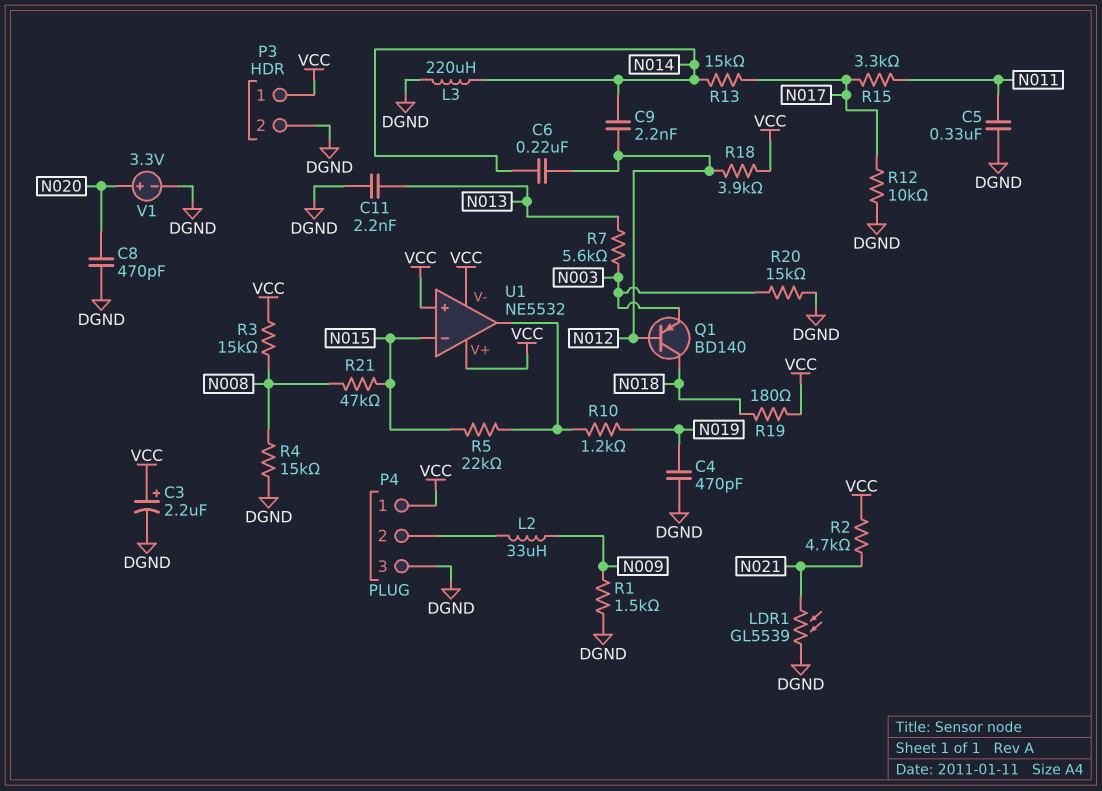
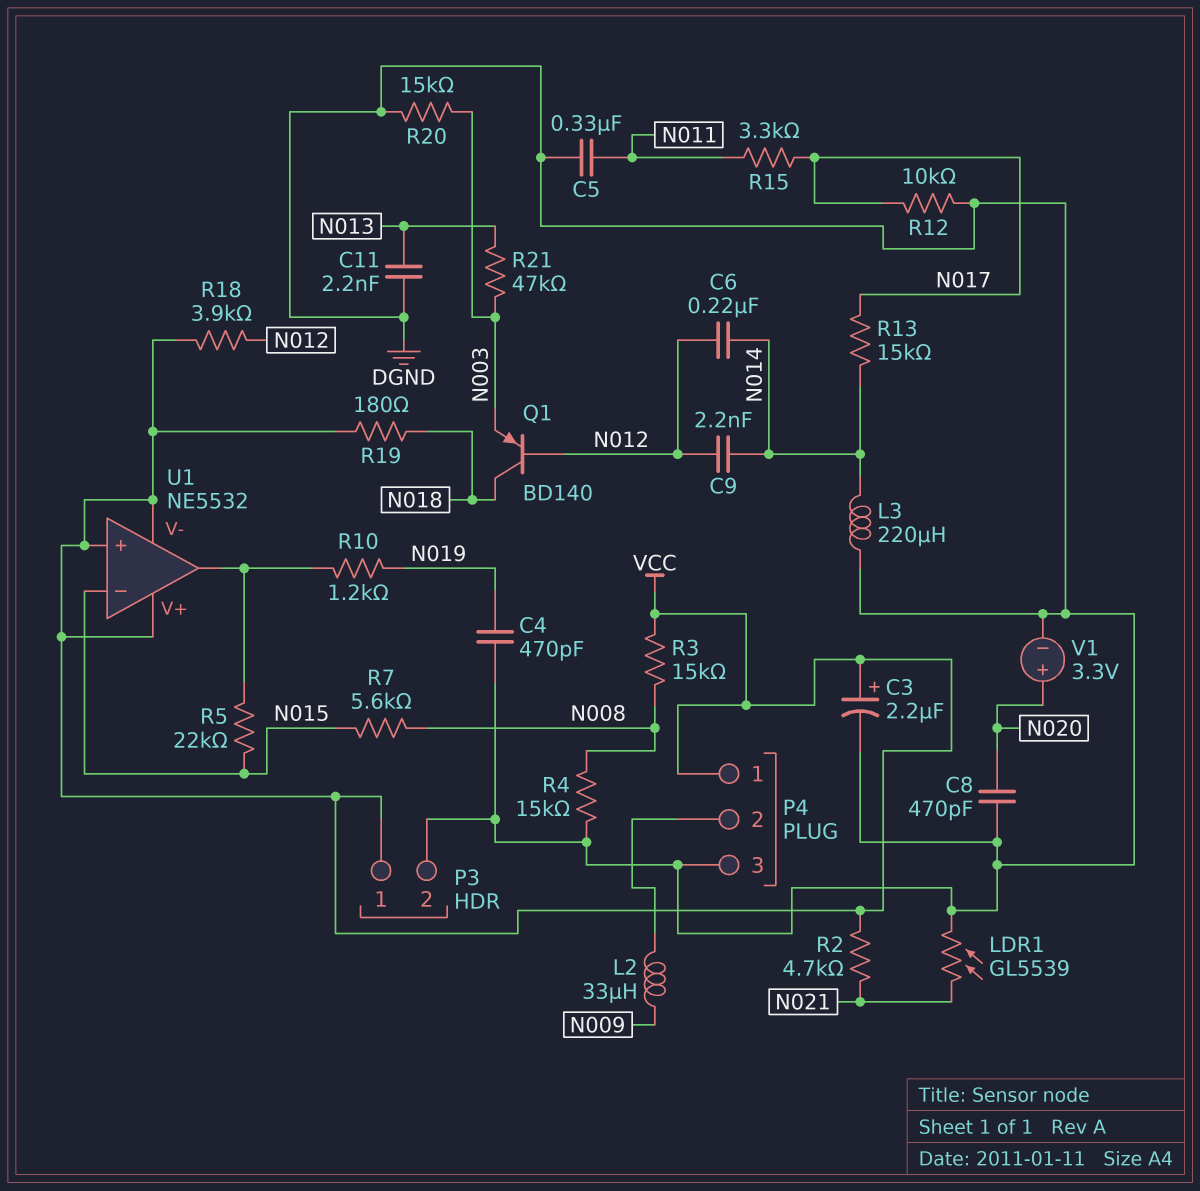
R1: 1.5k (DGND, N009) -> none
R7: 5.6k (N003, N013) -> 5.6k (N008, N015)
R21: 47k (N008, N015) -> 47k (N003, N013)

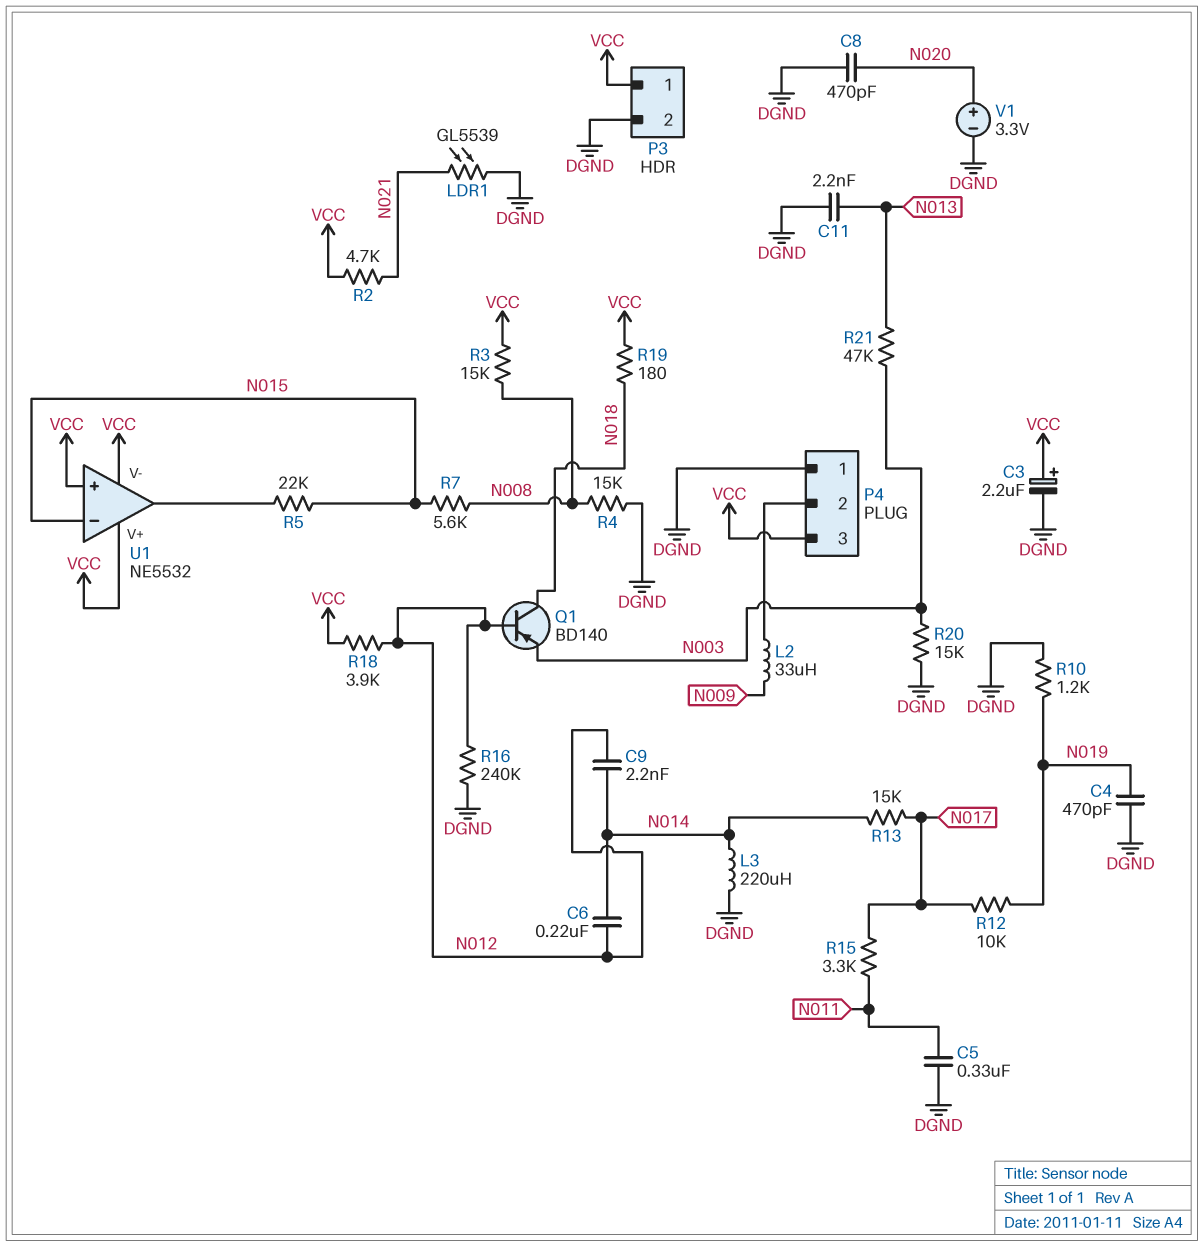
P4 pin 1: VCC -> DGND
P4 pin 3: DGND -> VCC
R10: 1.2k (N019, U1/out) -> 1.2k (DGND, N019)
R12: 10k (DGND, N017) -> 10k (N017, N019)
R16: none -> 240k (DGND, N012)

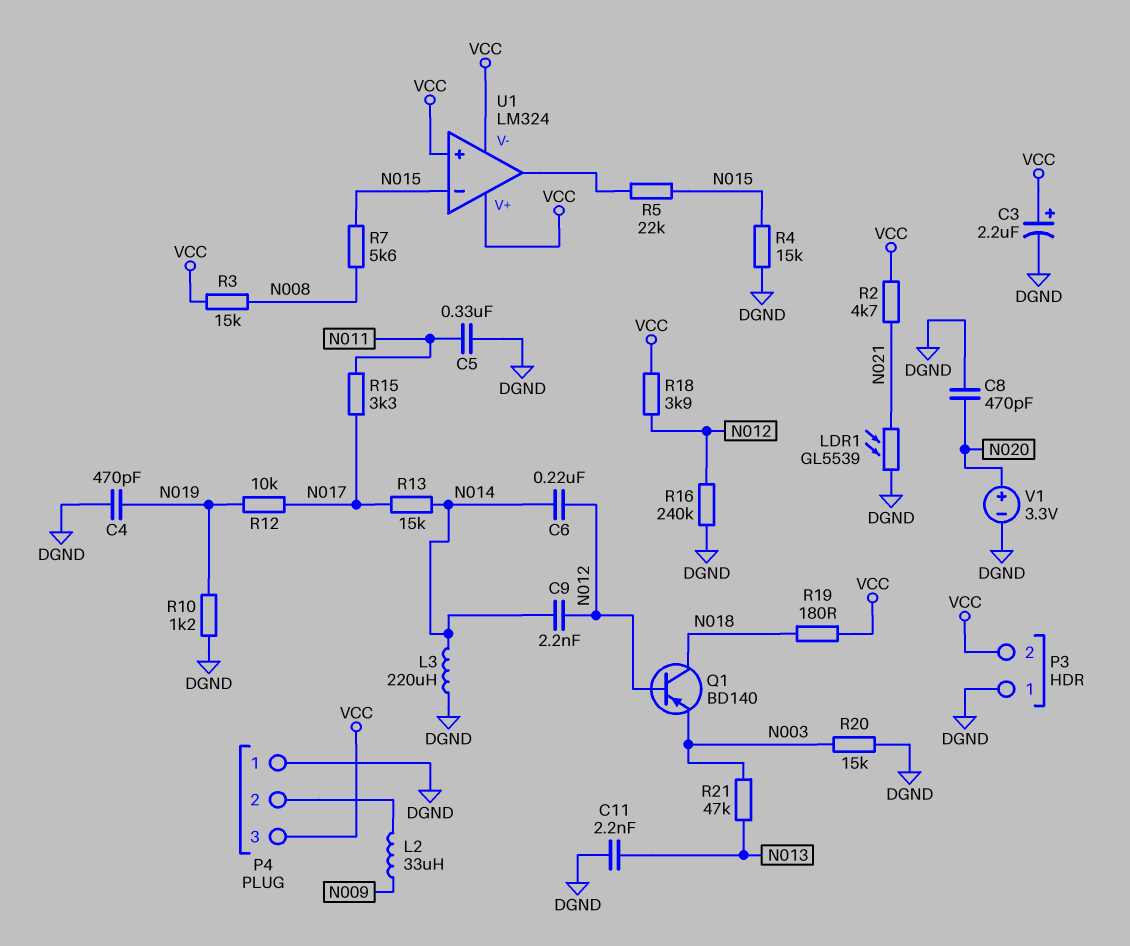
P3 pin 1: VCC -> DGND
P3 pin 2: DGND -> VCC
R4: 15k (DGND, N008) -> 15k (DGND, N015)
U1: NE5532 -> LM324

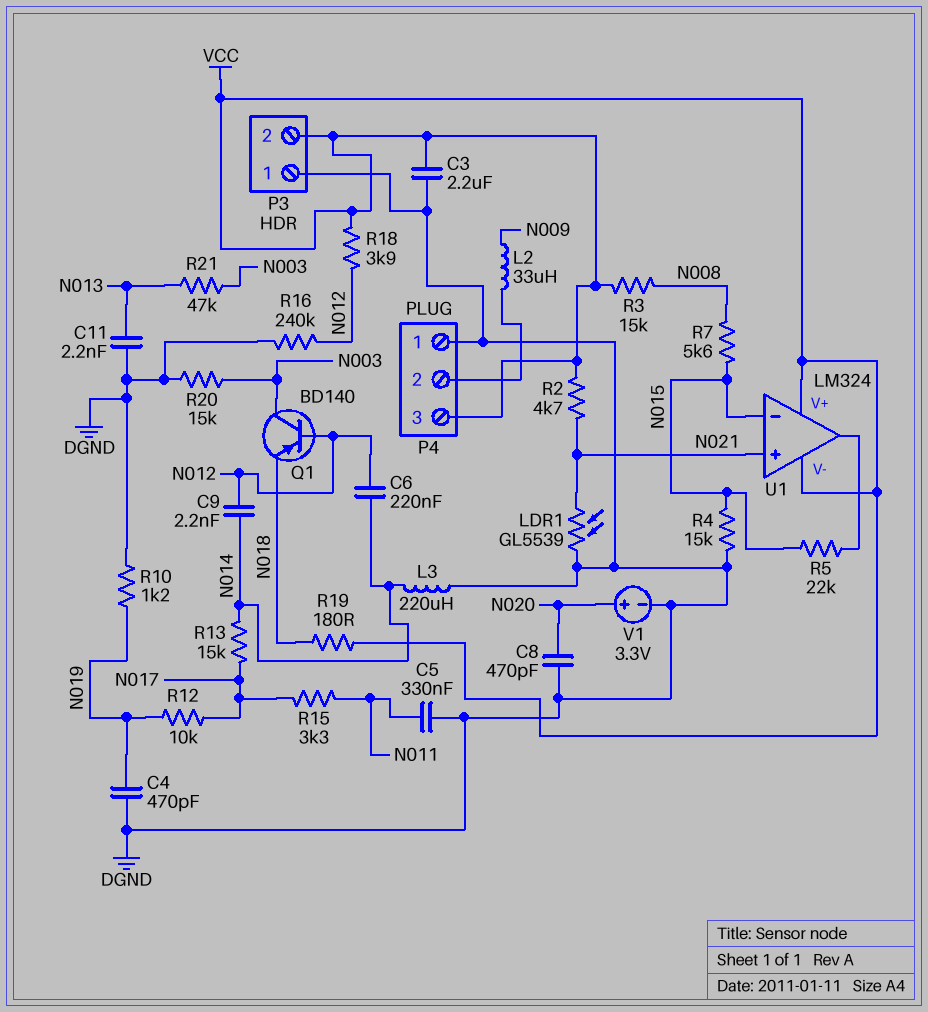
C3: 2.2uF (plus VCC, minus DGND) -> 2.2uF (DGND, VCC)
Q1: PNP BD140 (B N012, C N018, E N003) -> PNP BD140 (B N012, C N003, E N018)
U1 pin in+: VCC -> N021

